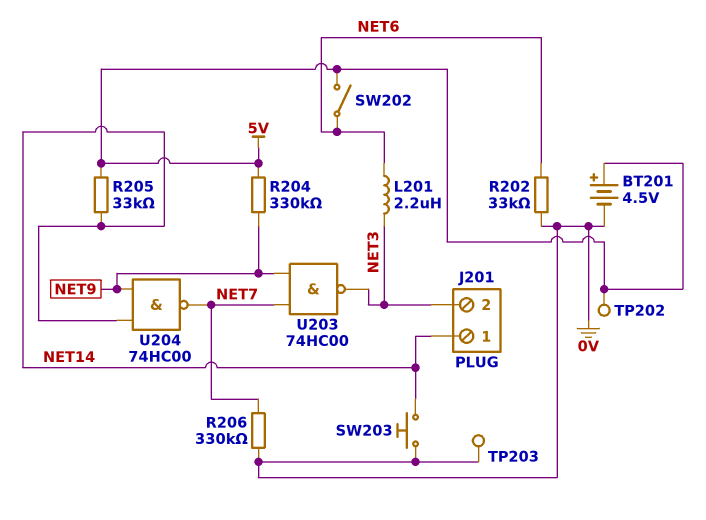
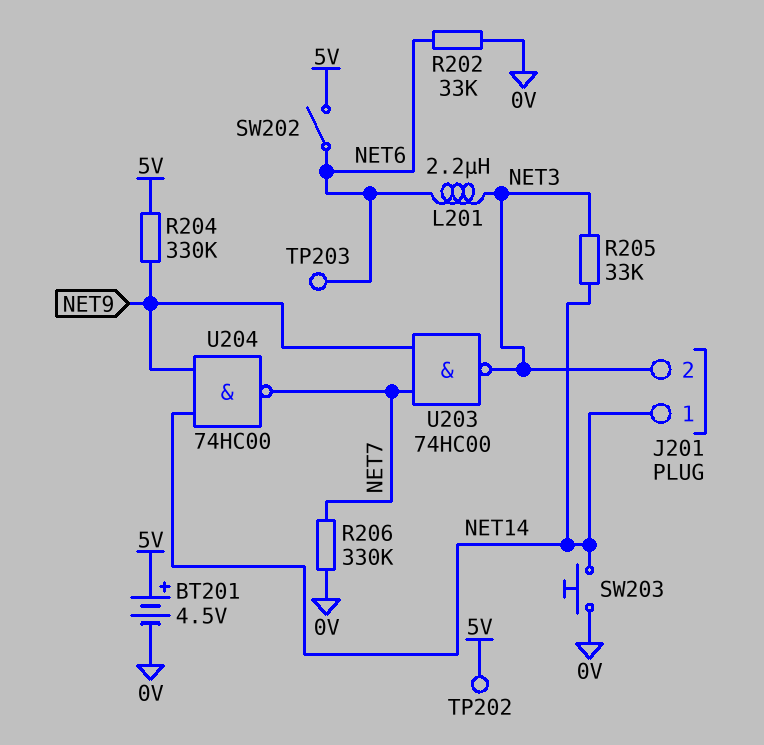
R205: 33k (5V, NET14) -> 33k (NET3, NET14)
TP203: test point (0V) -> test point (NET6)

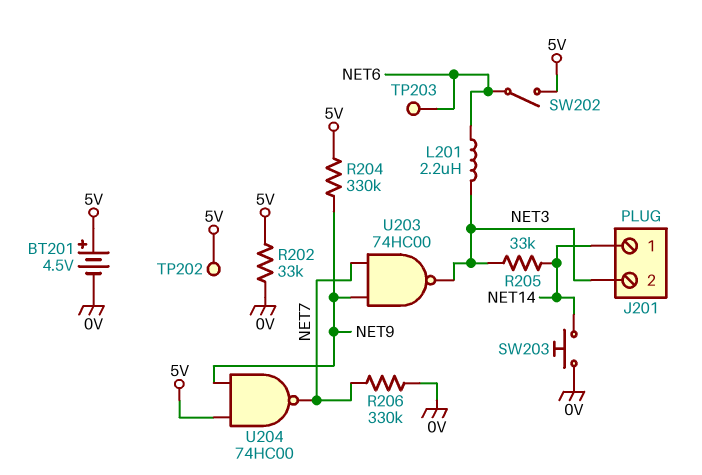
R202: 33k (0V, NET6) -> 33k (0V, 5V)
U204: NAND 74HC00 (in NET9, in NET14, out NET7) -> NAND 74HC00 (in 5V, in NET9, out NET7)

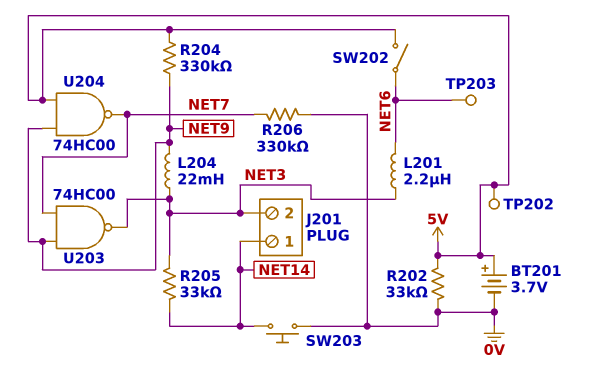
BT201: 4.5V (plus 5V, minus 0V) -> 3.7V (plus 5V, minus 0V)
L204: none -> 22mH (NET3, NET9)

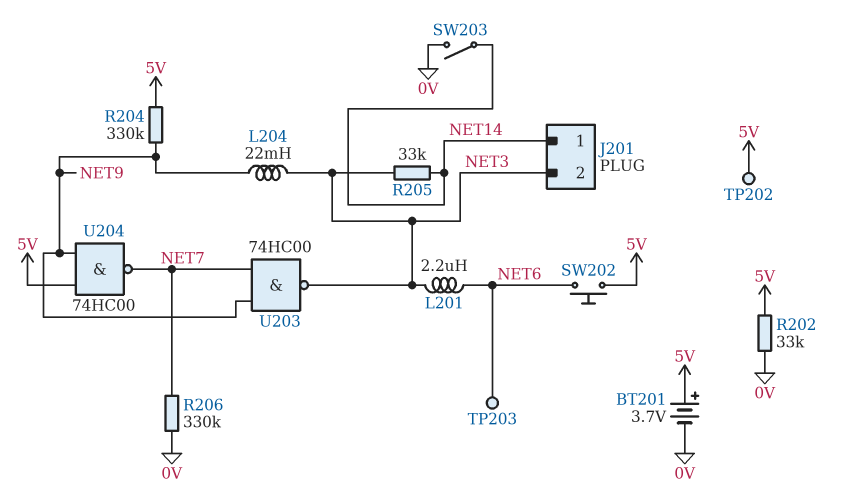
SW202: switch (5V, NET6) -> button (5V, NET6)
SW203: button (0V, NET14) -> switch (0V, NET14)

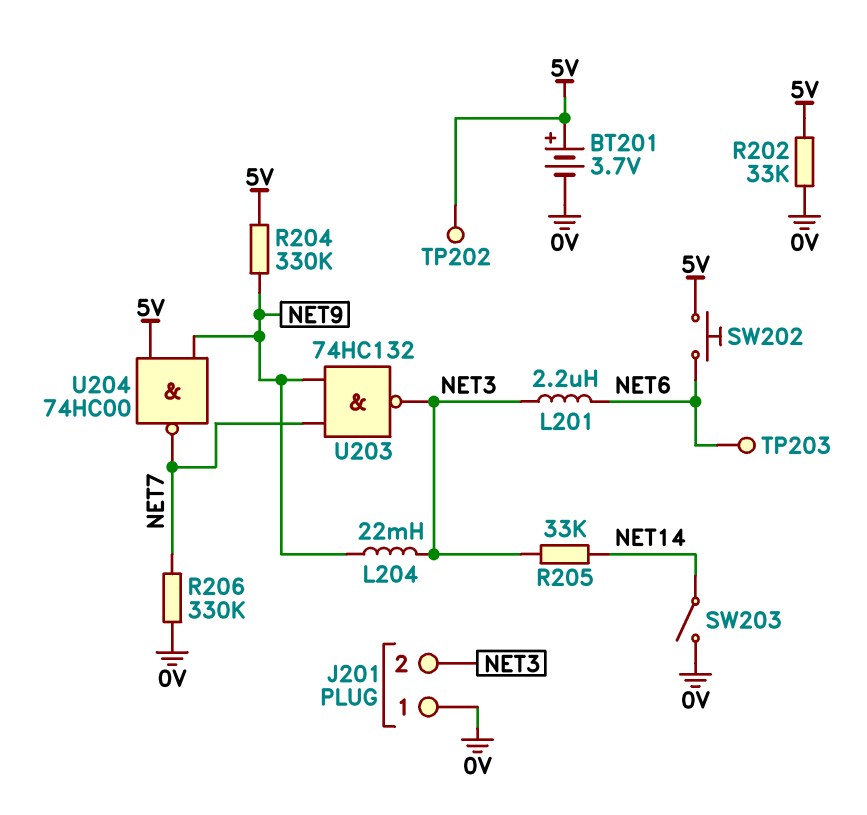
J201 pin 1: NET14 -> 0V
U203: NAND 74HC00 (in NET7, in NET9, out NET3) -> NAND 74HC132 (in NET7, in NET9, out NET3)

